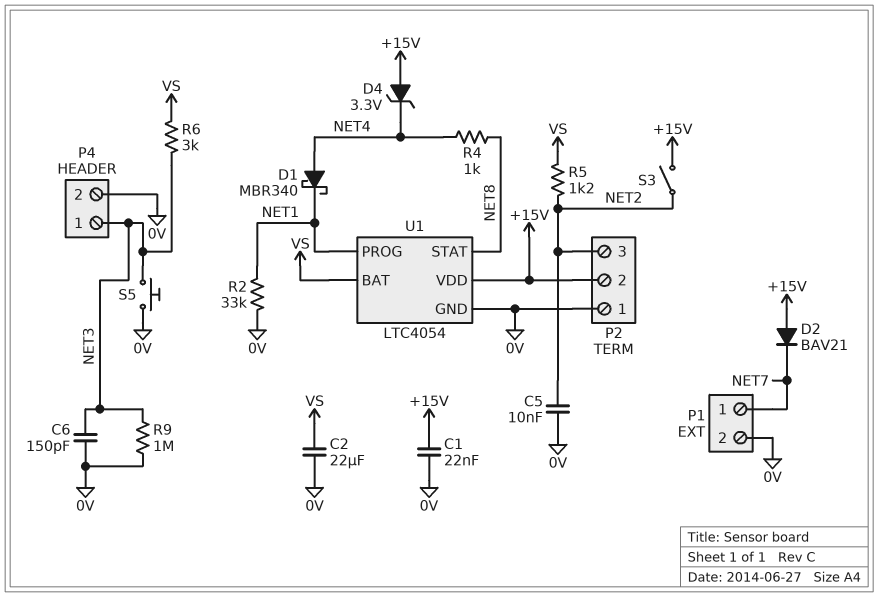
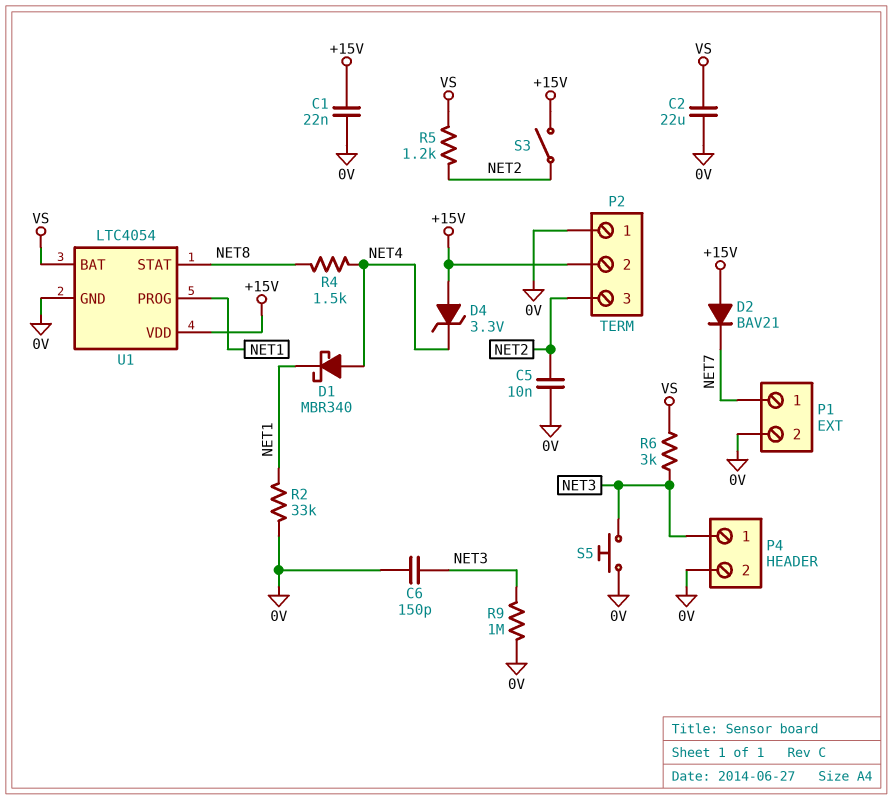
R4: 1k (NET4, NET8) -> 1.5k (NET4, NET8)

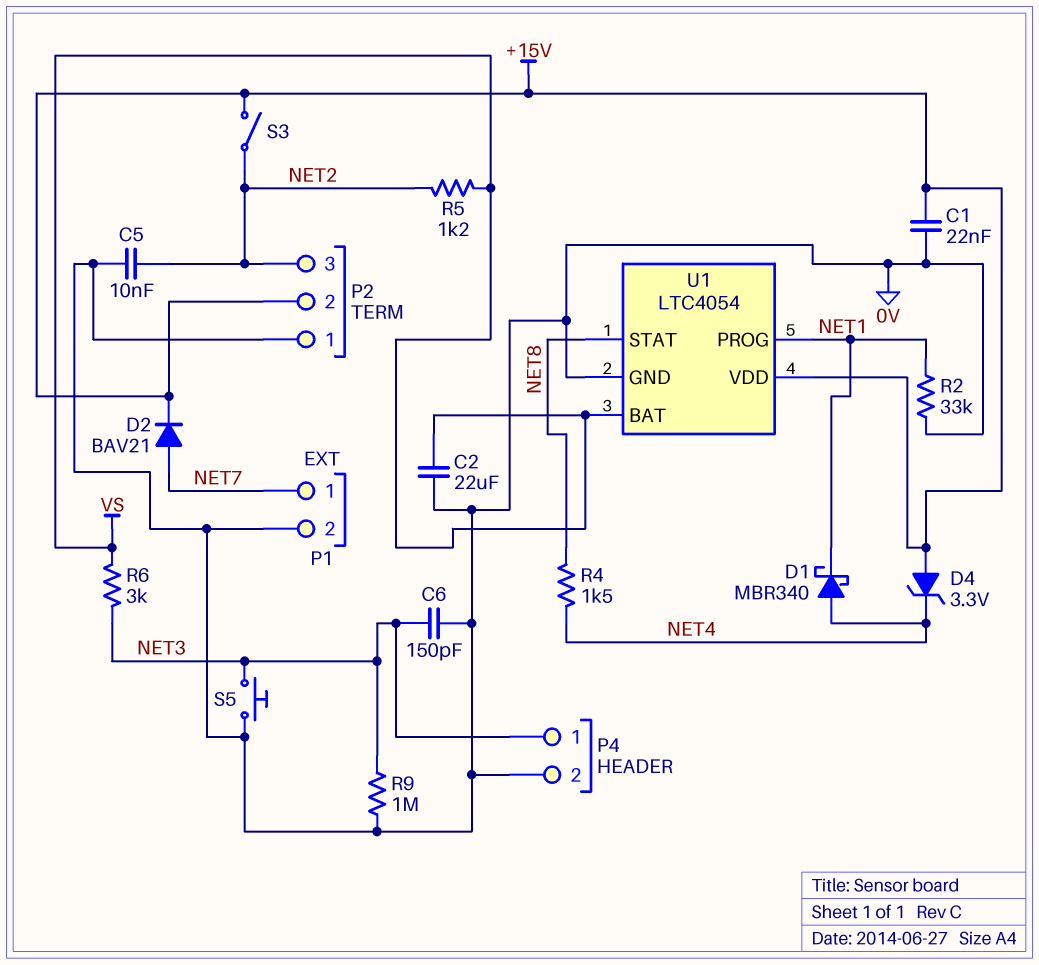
D2: diode BAV21 (A +15V, K NET7) -> diode BAV21 (A NET7, K +15V)

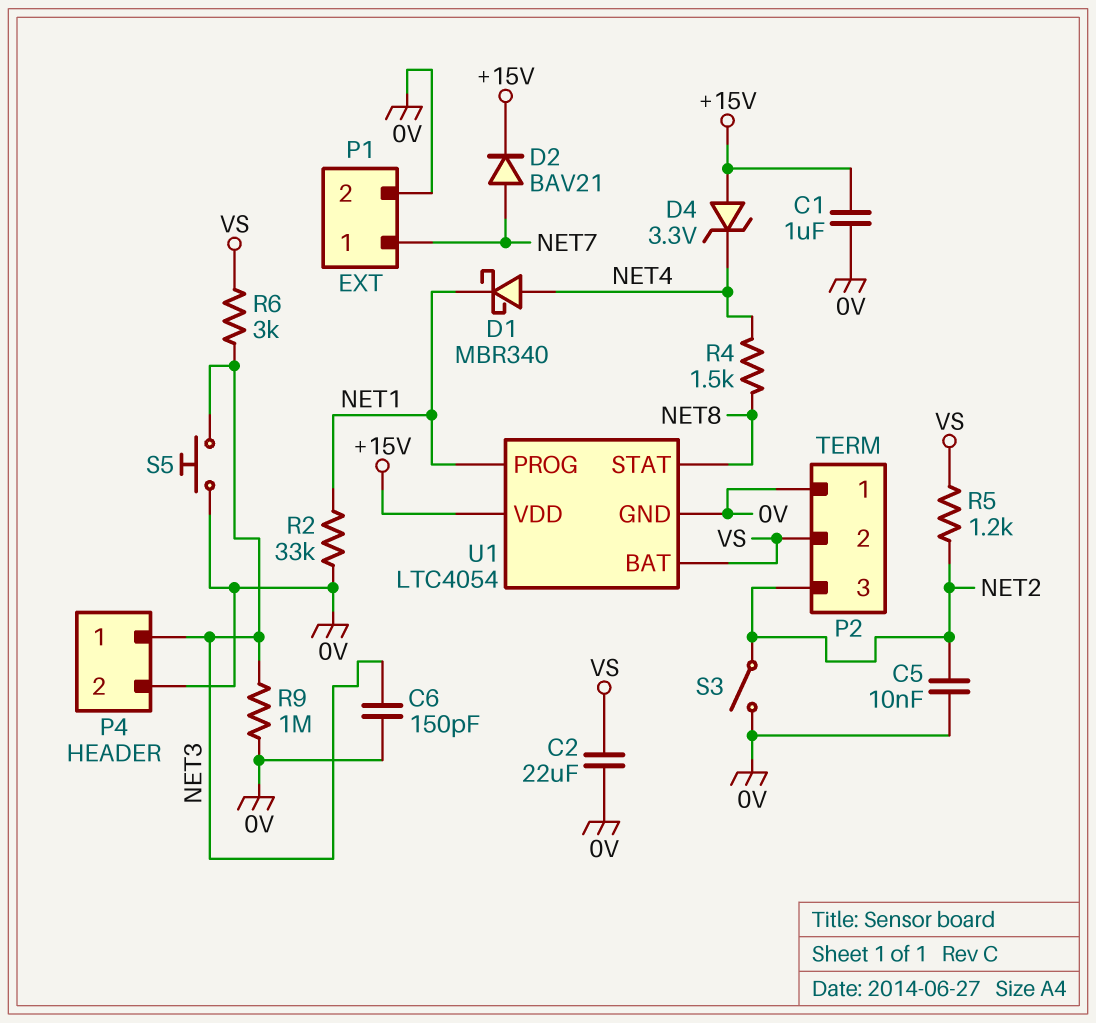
C1: 22nF (+15V, 0V) -> 1uF (+15V, 0V)
P2 pin 2: +15V -> VS
S3: switch (+15V, NET2) -> switch (0V, NET2)

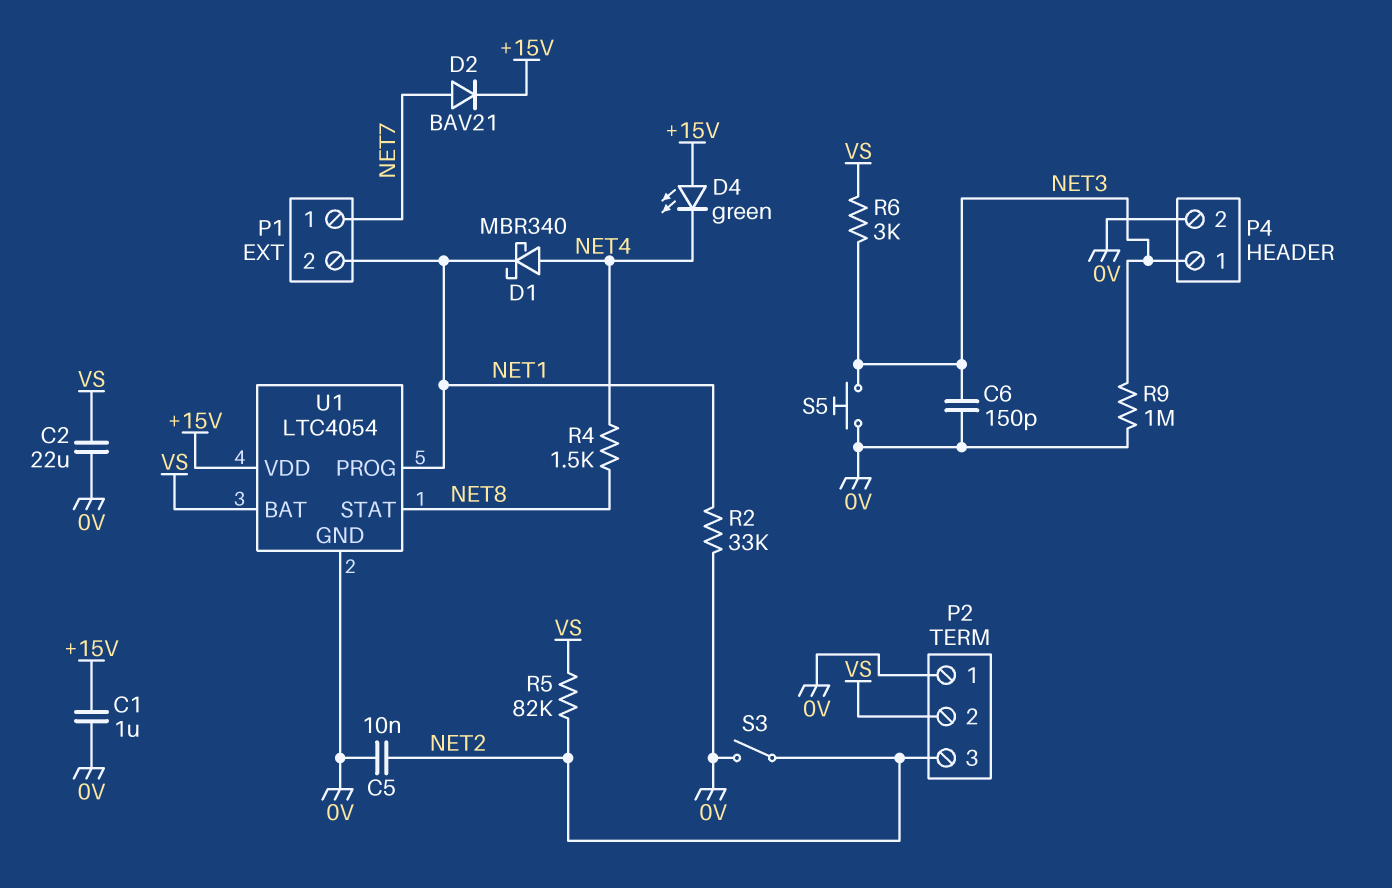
D4: zener 3.3V (A +15V, K NET4) -> LED green (A +15V, K NET4)
P1 pin 2: 0V -> NET1
R5: 1.2k (NET2, VS) -> 82k (NET2, VS)

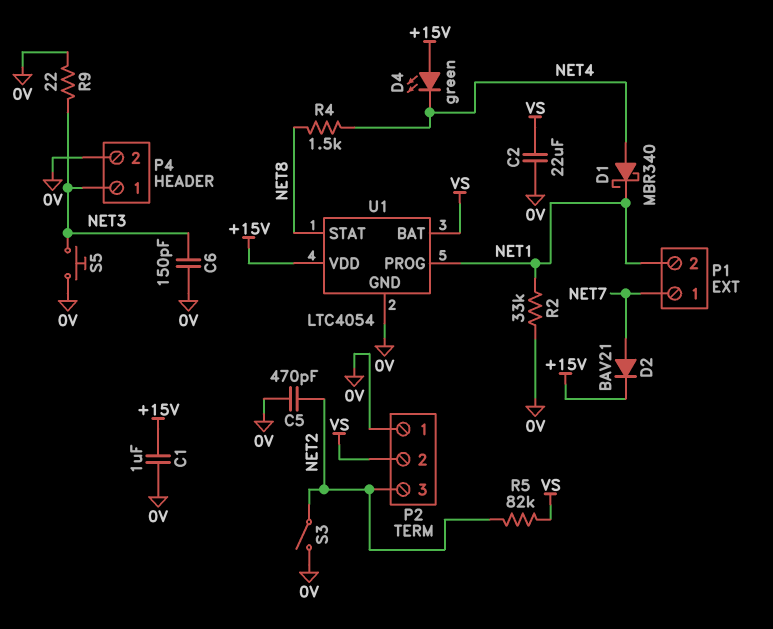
C5: 10nF (0V, NET2) -> 470pF (0V, NET2)
R6: 3k (NET3, VS) -> none
R9: 1M (0V, NET3) -> 22 (0V, NET3)

